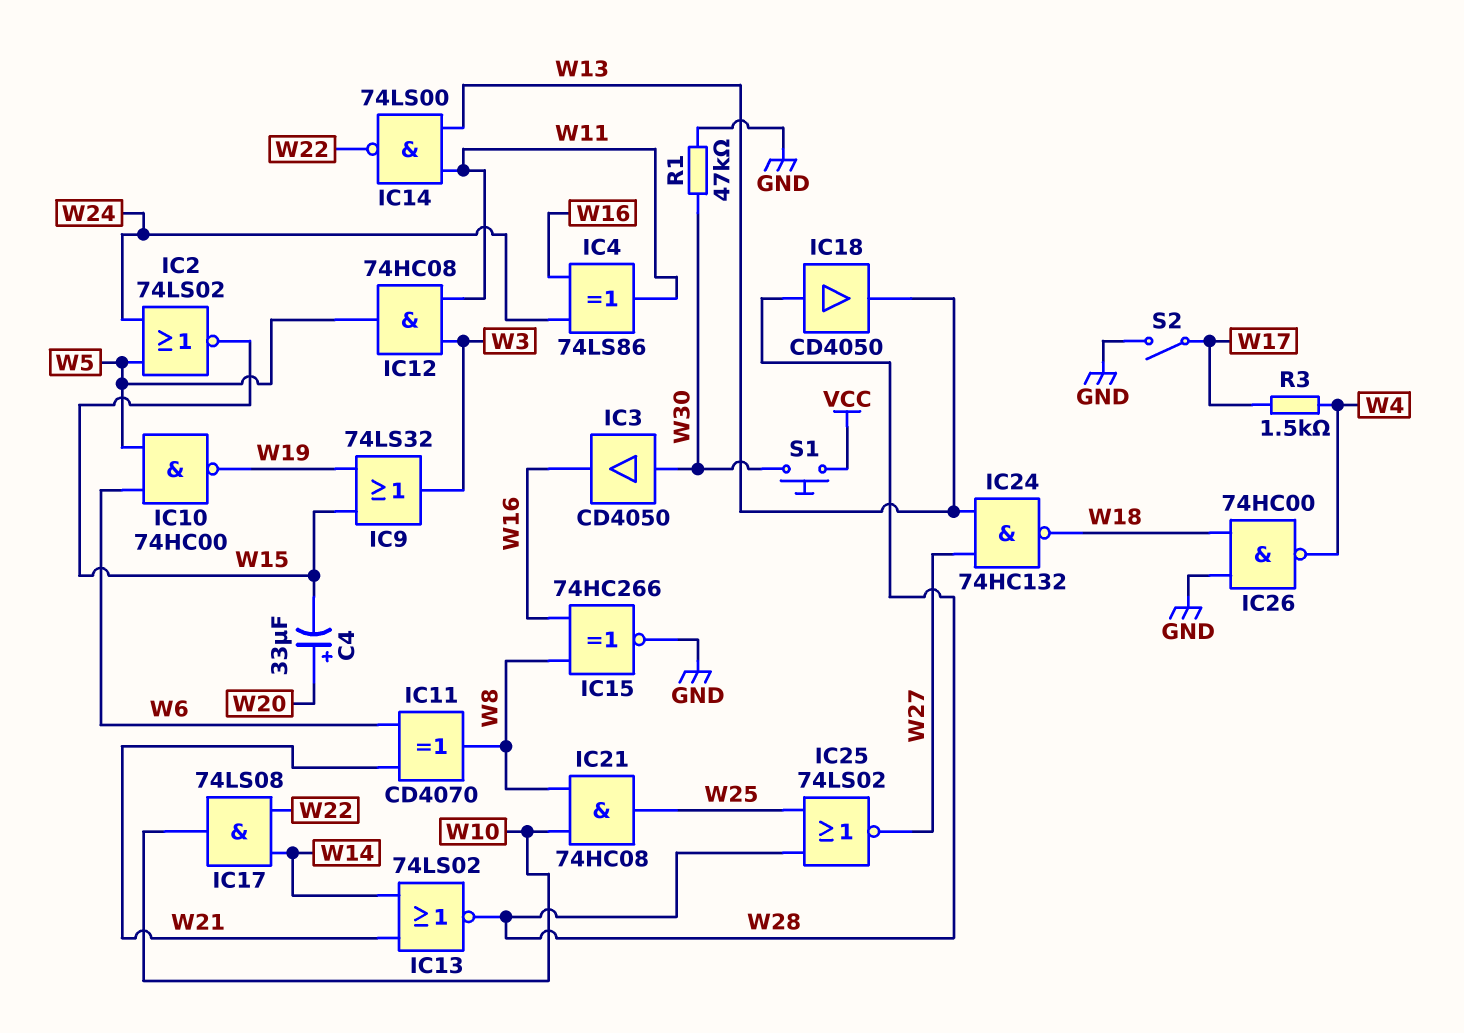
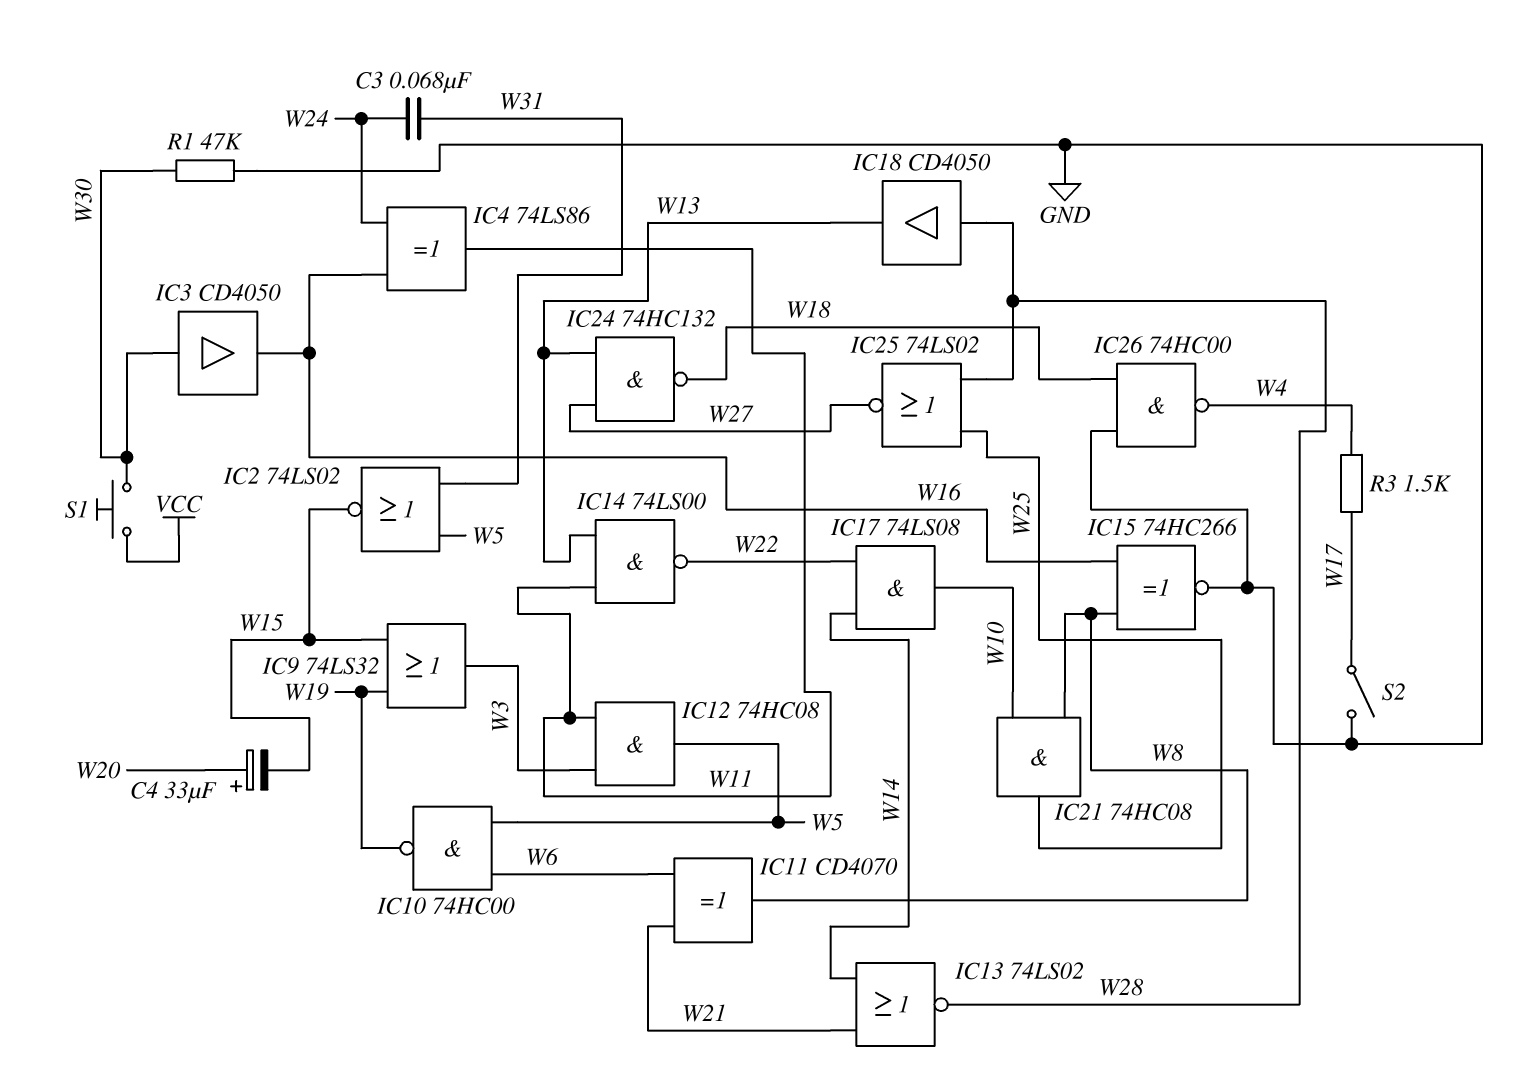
C3: none -> 68nF (W24, W31)
IC2: NOR 74LS02 (in W5, in W24, out W15) -> NOR 74LS02 (in W5, in W31, out W15)

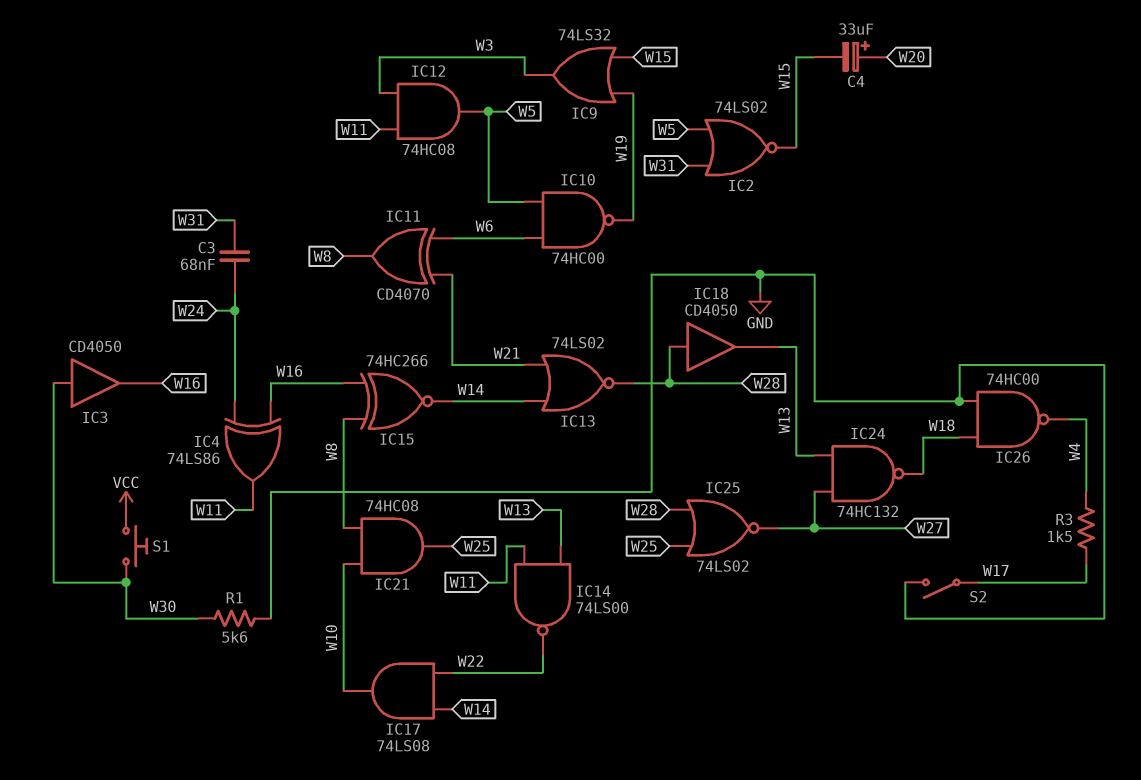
IC15: XNOR 74HC266 (in W8, in W16, out GND) -> XNOR 74HC266 (in W8, in W16, out W14)
R1: 47k (GND, W30) -> 5.6k (GND, W30)

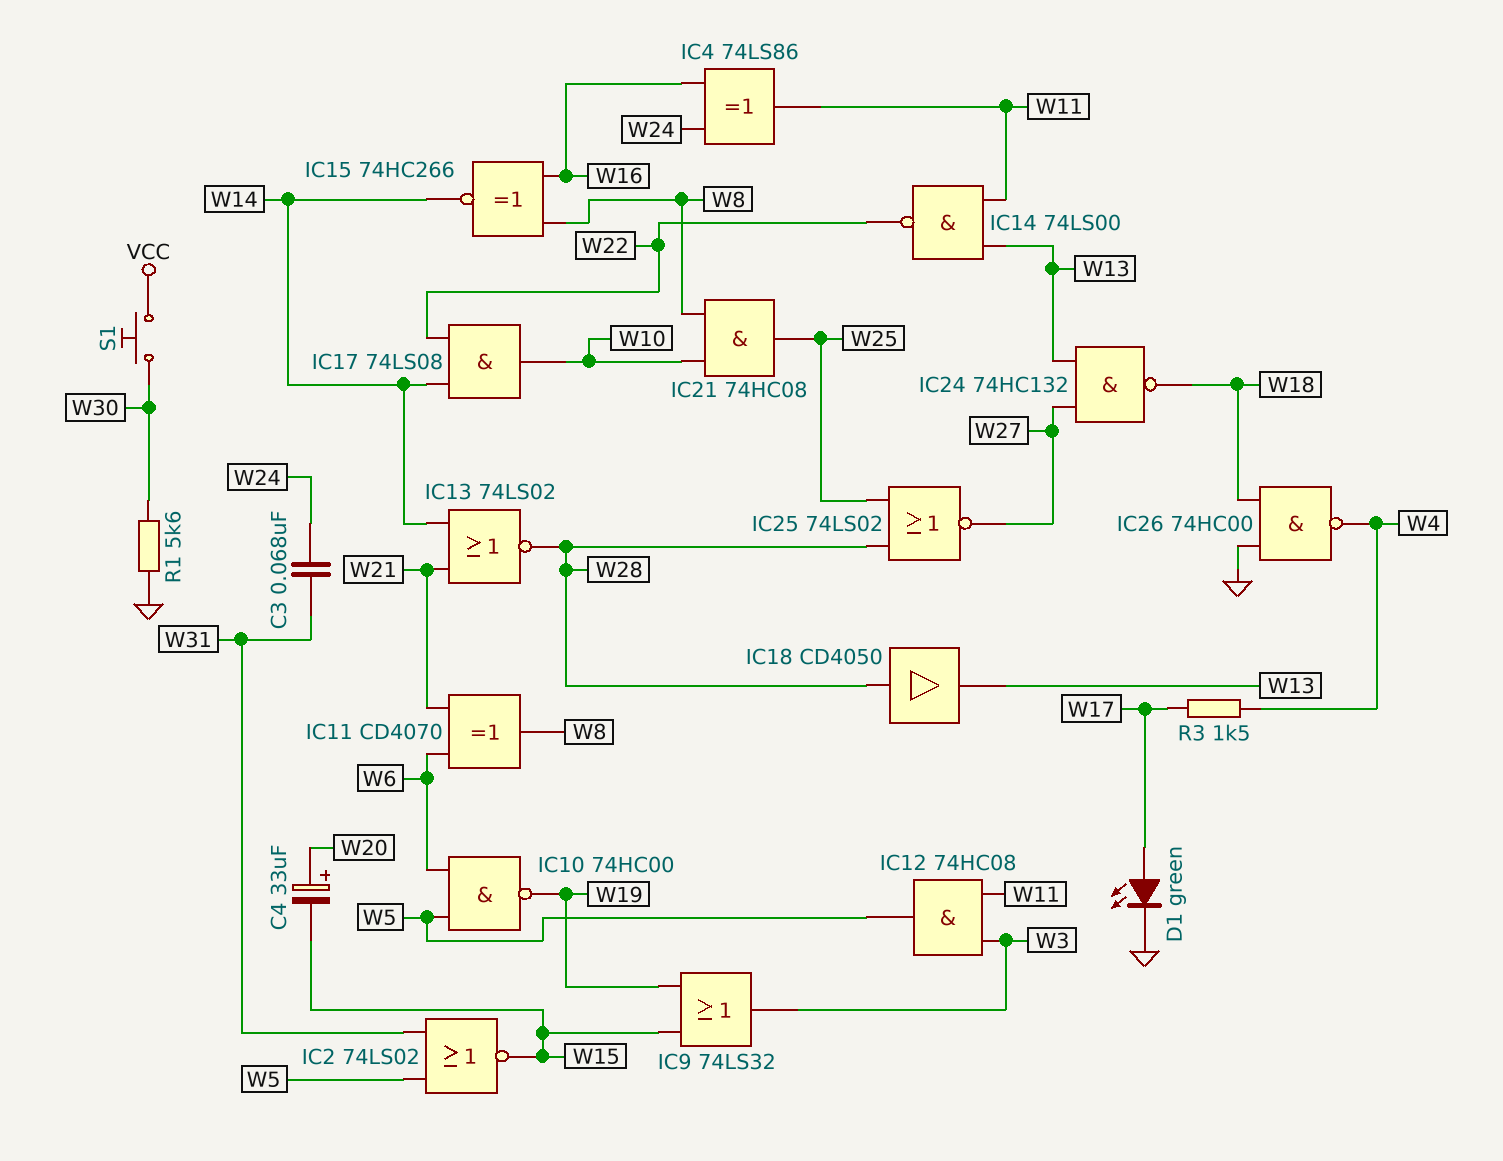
D1: none -> LED green (A W17, K GND)
IC3: buffer CD4050 (in W30, out W16) -> none
S2: switch (GND, W17) -> none

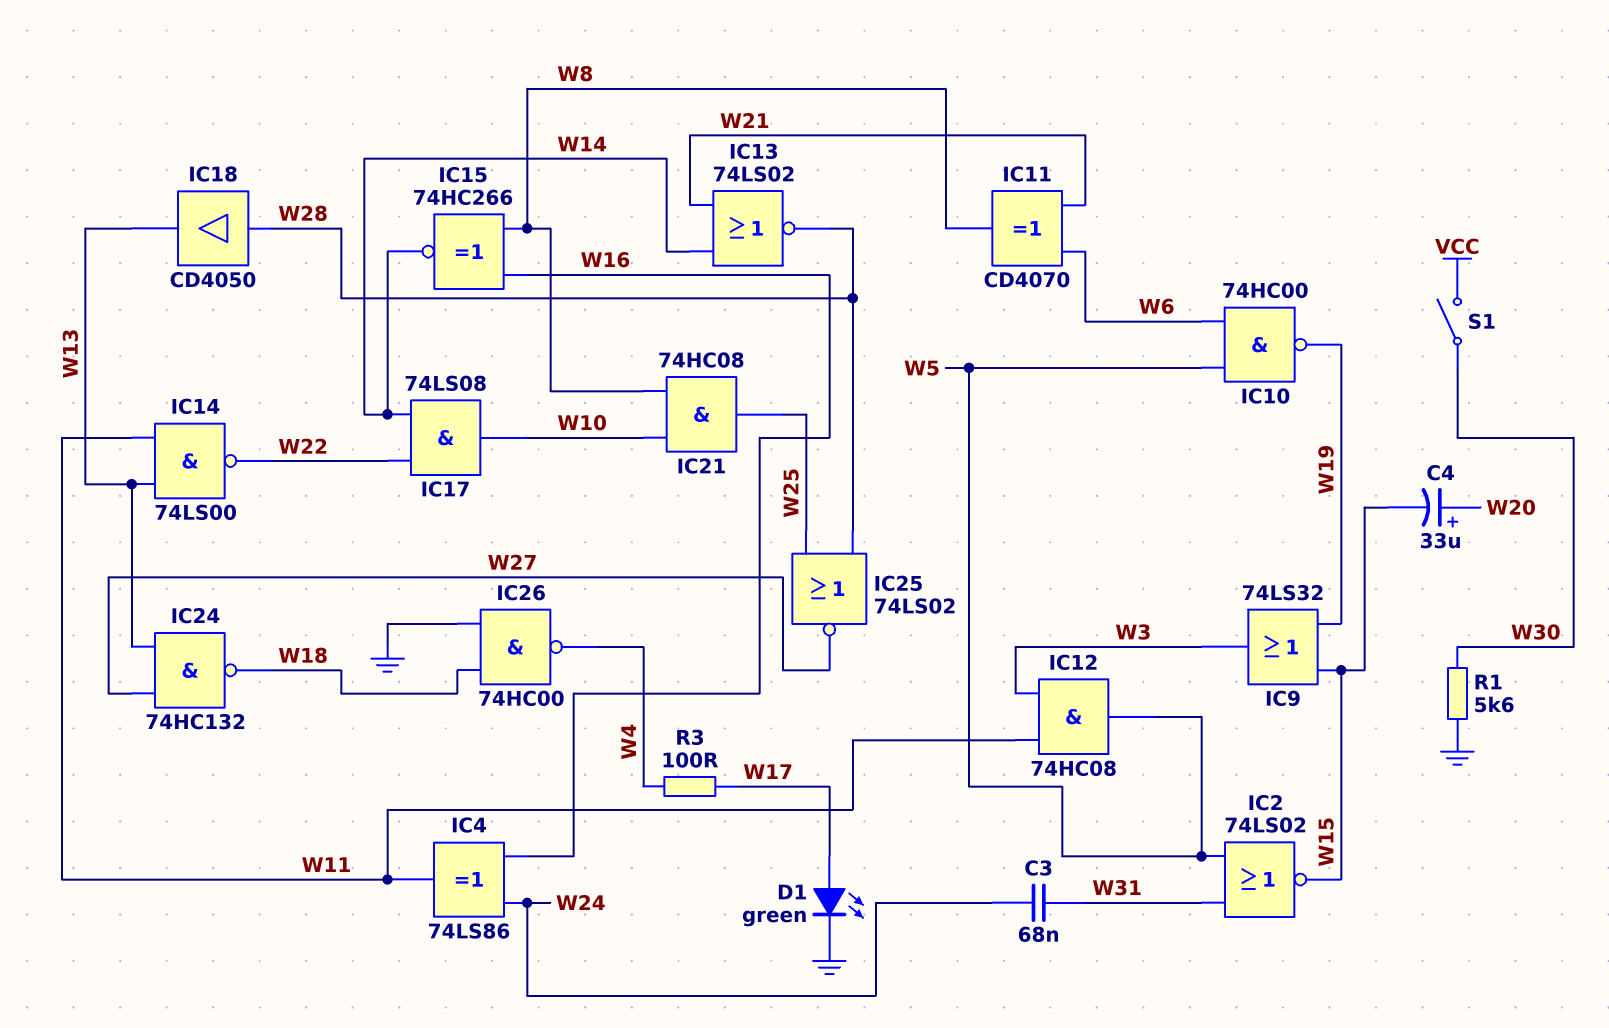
R3: 1.5k (W4, W17) -> 100 (W4, W17)
S1: button (VCC, W30) -> switch (VCC, W30)

